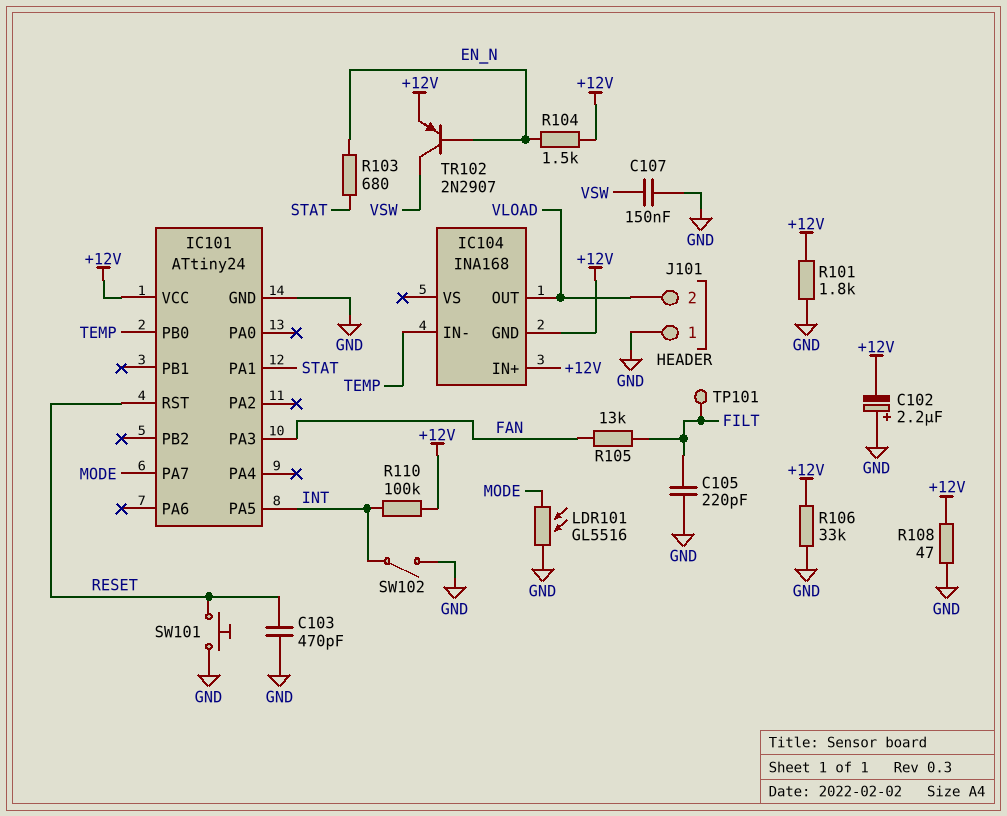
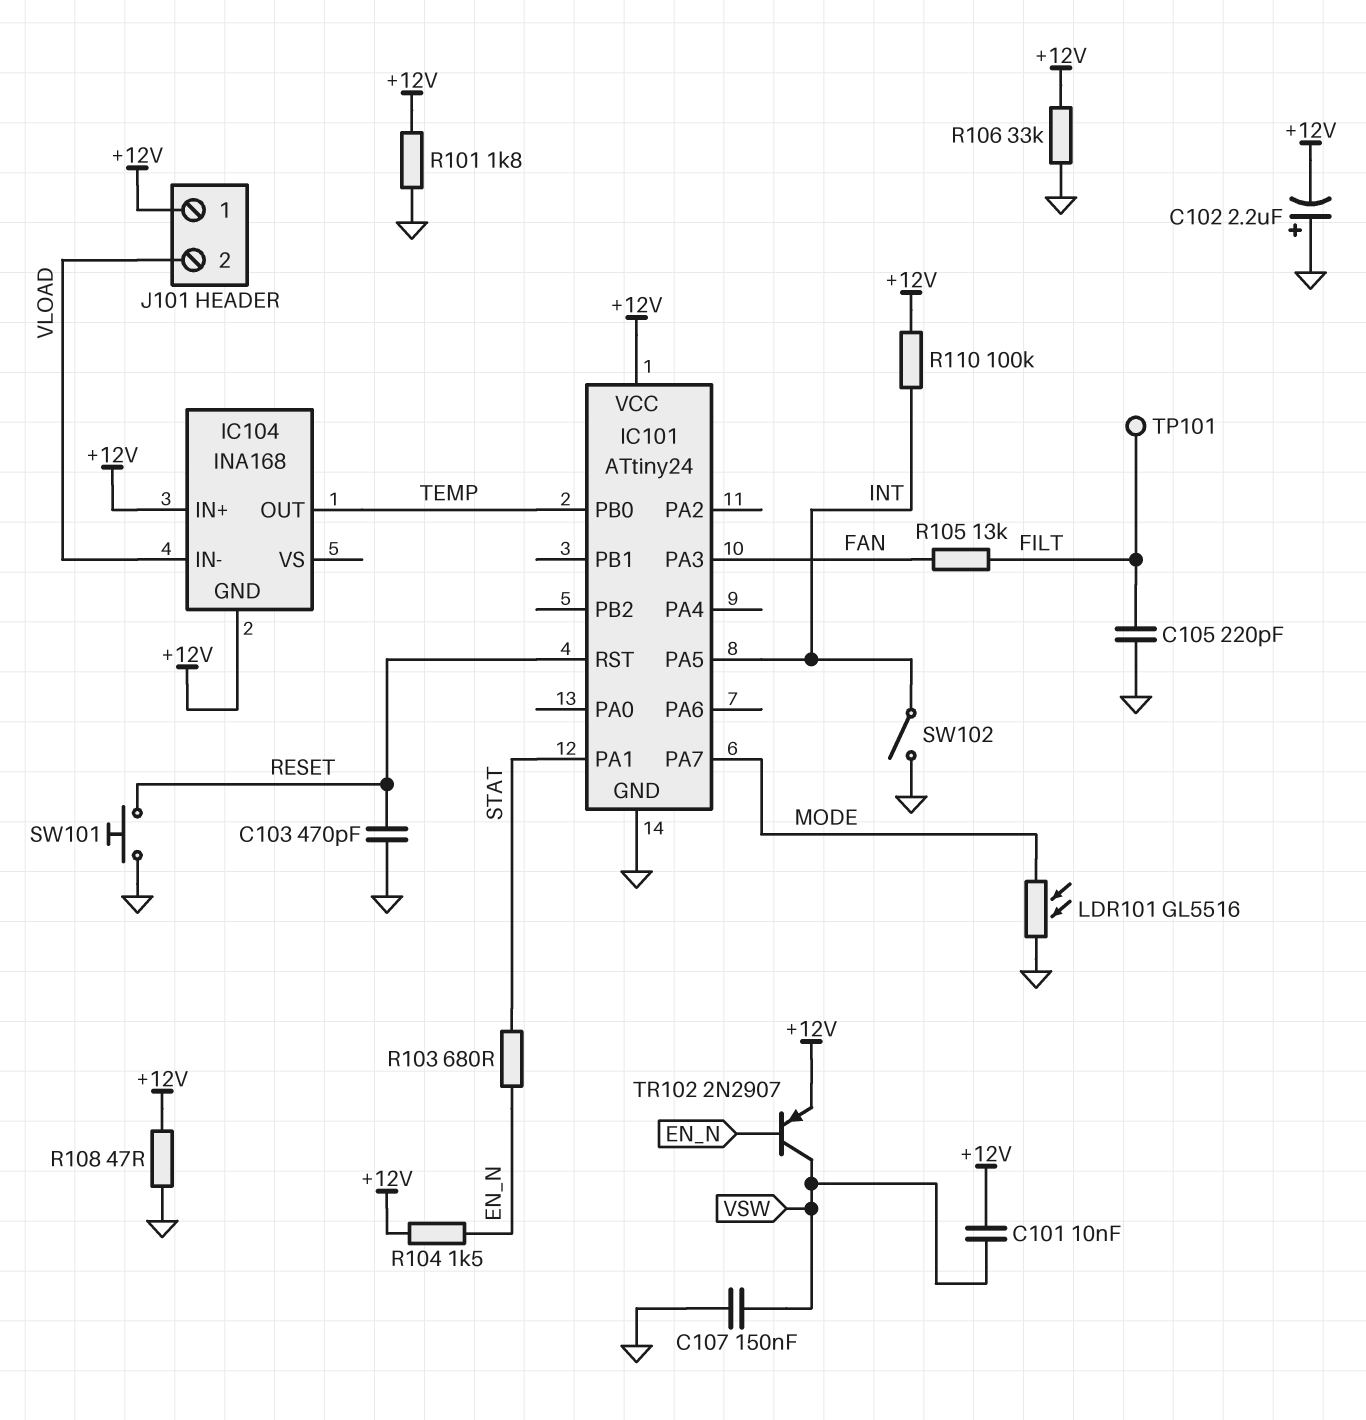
C101: none -> 10nF (+12V, VSW)
IC104 pin IN-: TEMP -> VLOAD
IC104 pin OUT: VLOAD -> TEMP
J101 pin 1: GND -> +12V

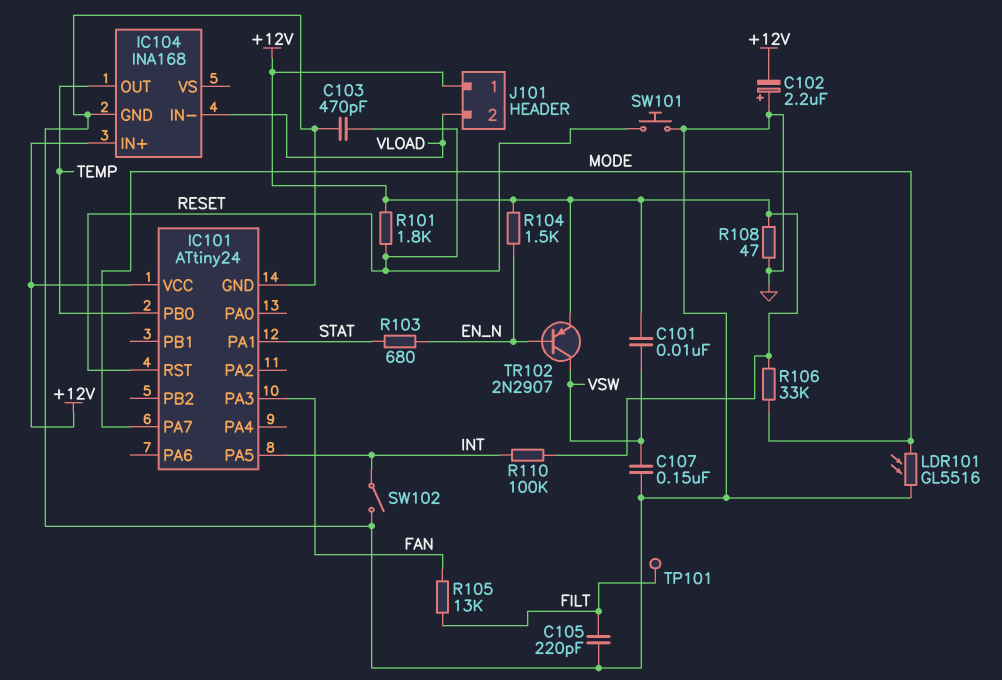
IC104 pin GND: +12V -> GND
R101: 1.8k (+12V, GND) -> 1.8k (+12V, RESET)
R106: 33k (+12V, GND) -> 33k (+12V, MODE)

